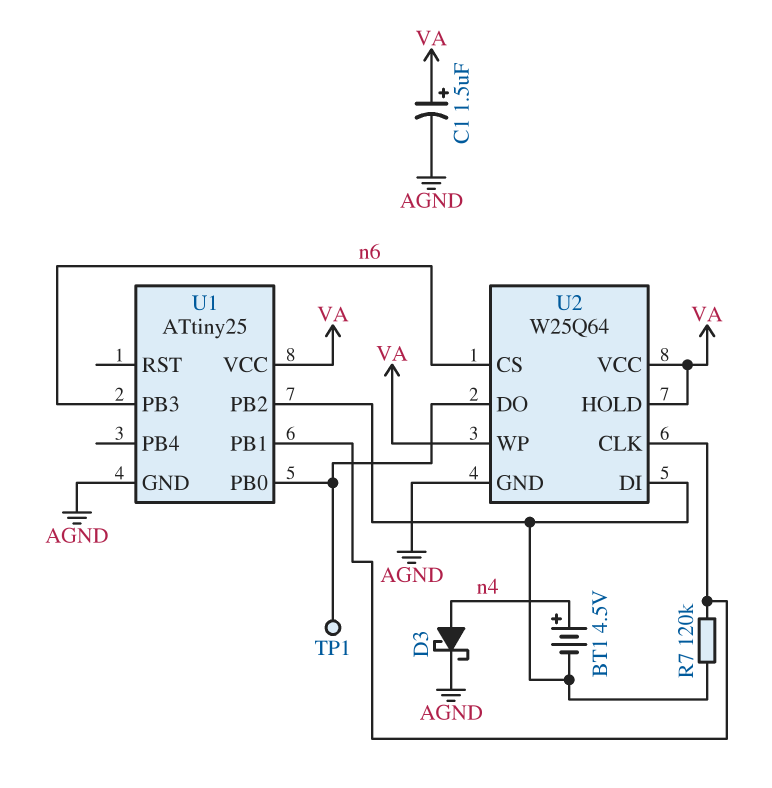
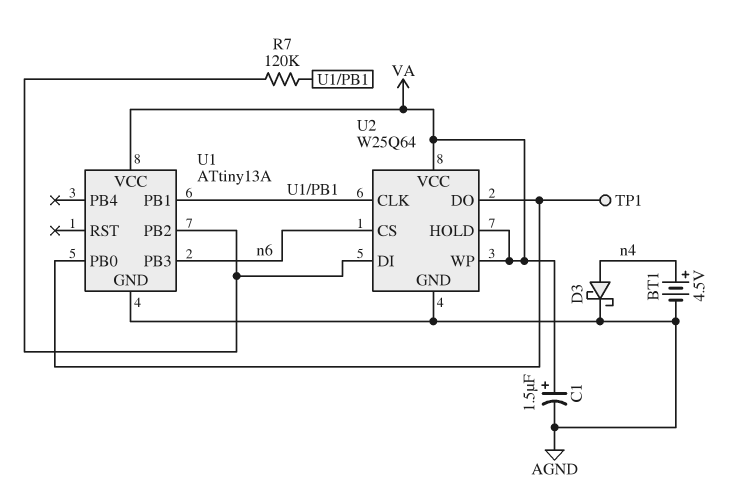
BT1: 4.5V (plus n4, minus U1/PB2) -> 4.5V (plus n4, minus AGND)
U1: ATtiny25 -> ATtiny13A

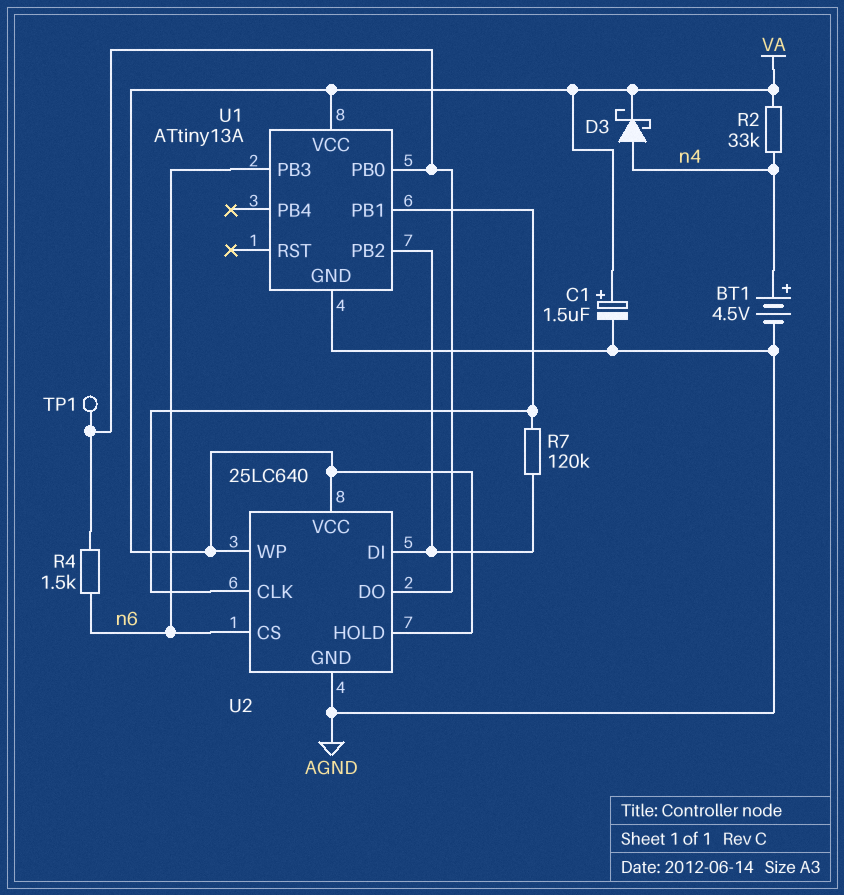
D3: schottky (A n4, K AGND) -> schottky (A n4, K VA)
R2: none -> 33k (VA, n4)
R4: none -> 1.5k (U1/PB0, n6)
U2: W25Q64 -> 25LC640

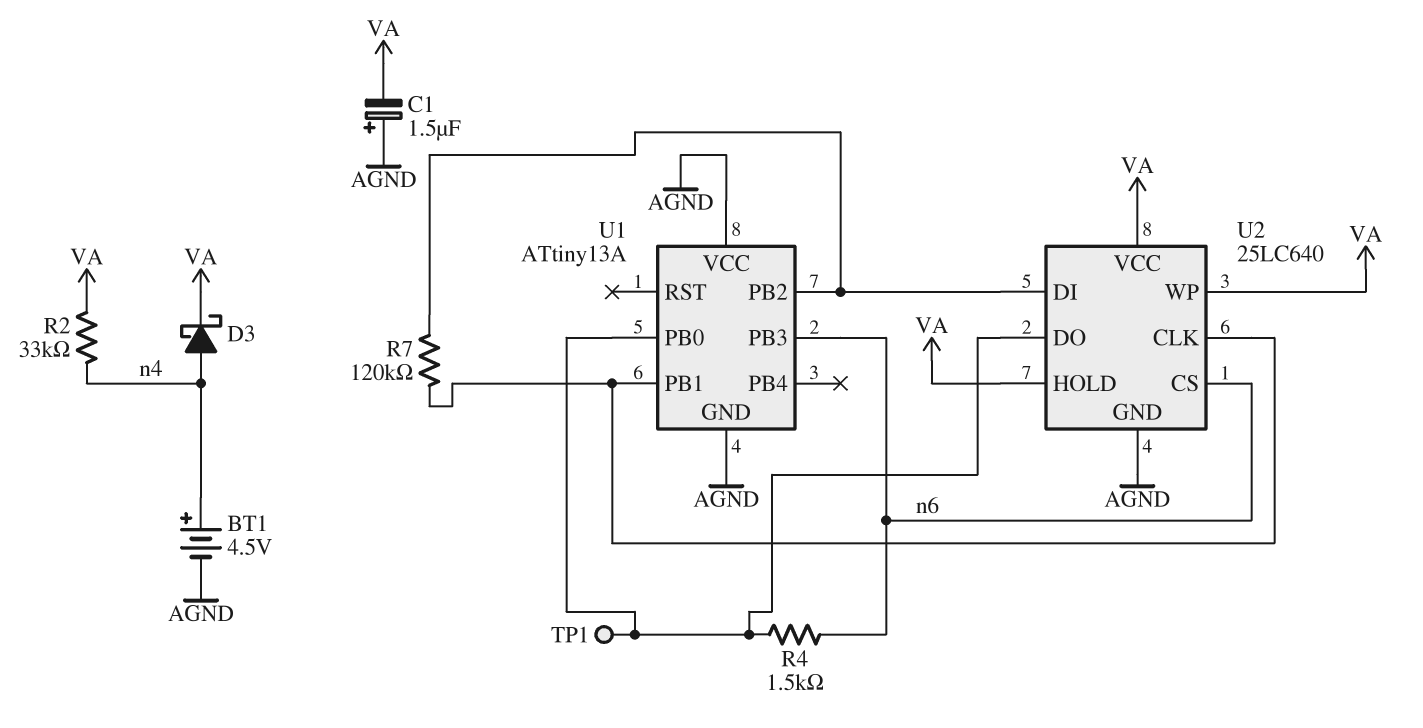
C1: 1.5uF (plus VA, minus AGND) -> 1.5uF (plus AGND, minus VA)
U1 pin VCC: VA -> AGND

